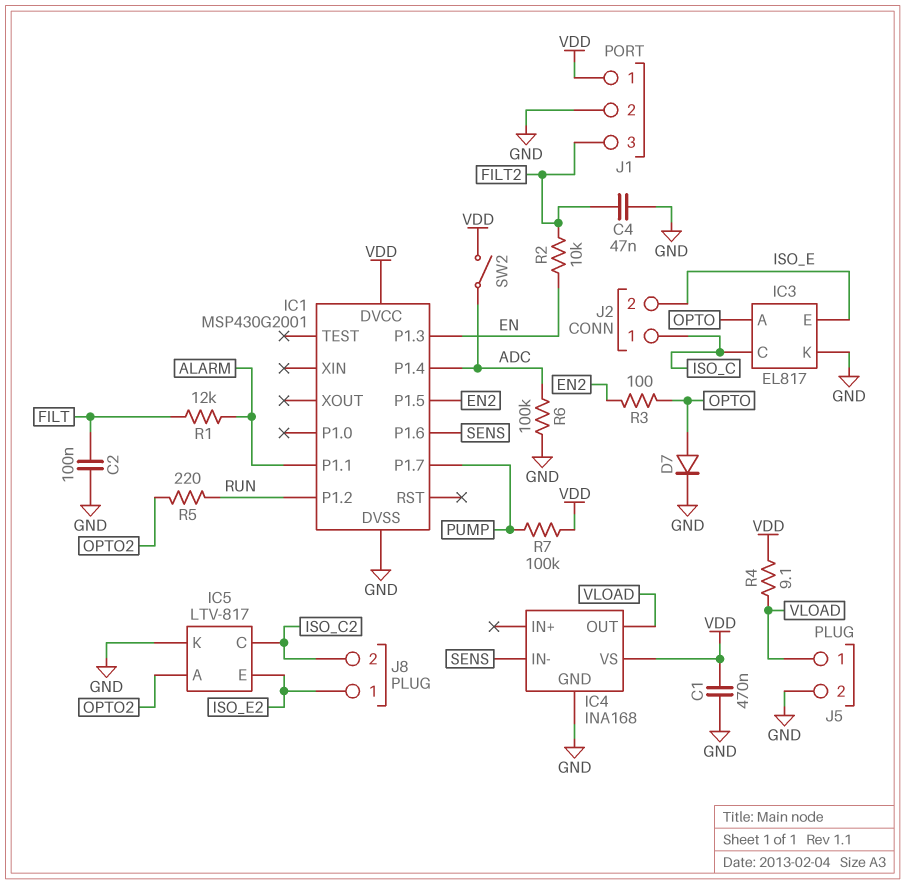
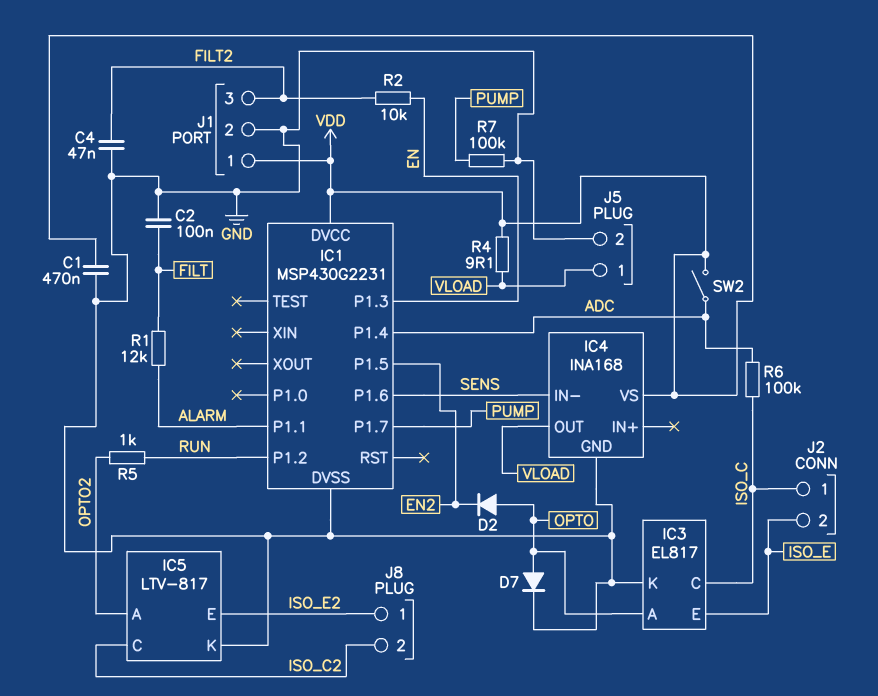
D2: none -> diode (A OPTO, K EN2)
IC1: MSP430G2001 -> MSP430G2231
R3: 100 (EN2, OPTO) -> none
R5: 220 (OPTO2, RUN) -> 1k (OPTO2, RUN)
R6: 100k (ADC, GND) -> 100k (ADC, ISO_C)
R7: 100k (PUMP, VDD) -> 100k (GND, PUMP)

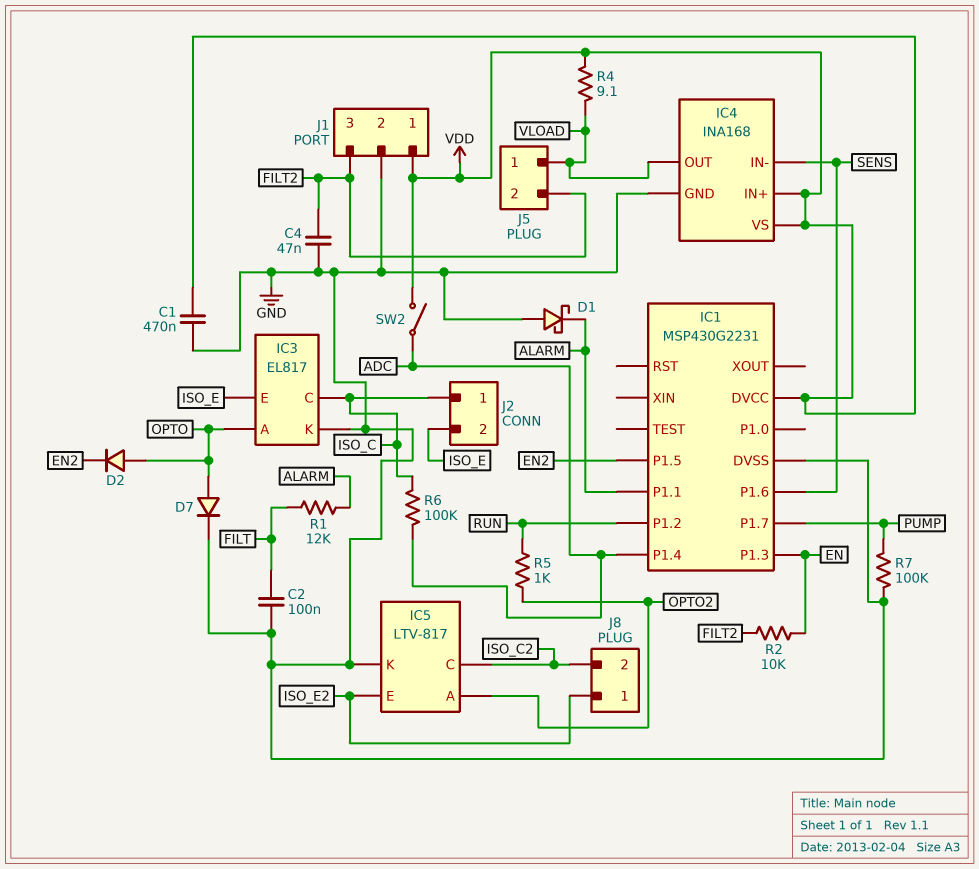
D1: none -> schottky (A GND, K ALARM)
IC4 pin IN+: none -> VDD
J5 pin 2: GND -> FILT2

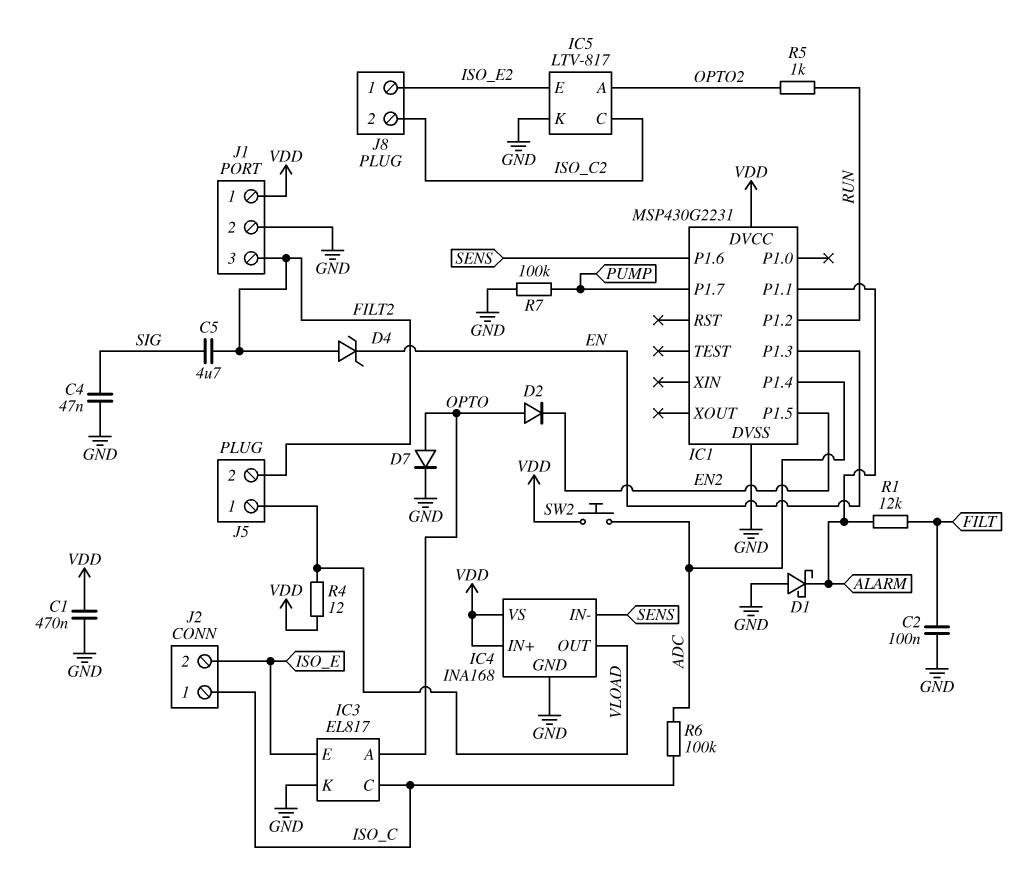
C4: 47nF (FILT2, GND) -> 47nF (GND, SIG)
C5: none -> 4.7uF (FILT2, SIG)
D4: none -> zener (A FILT2, K EN)
R2: 10k (EN, FILT2) -> none
R4: 9.1 (VDD, VLOAD) -> 12 (VDD, VLOAD)
SW2: switch (ADC, VDD) -> button (ADC, VDD)

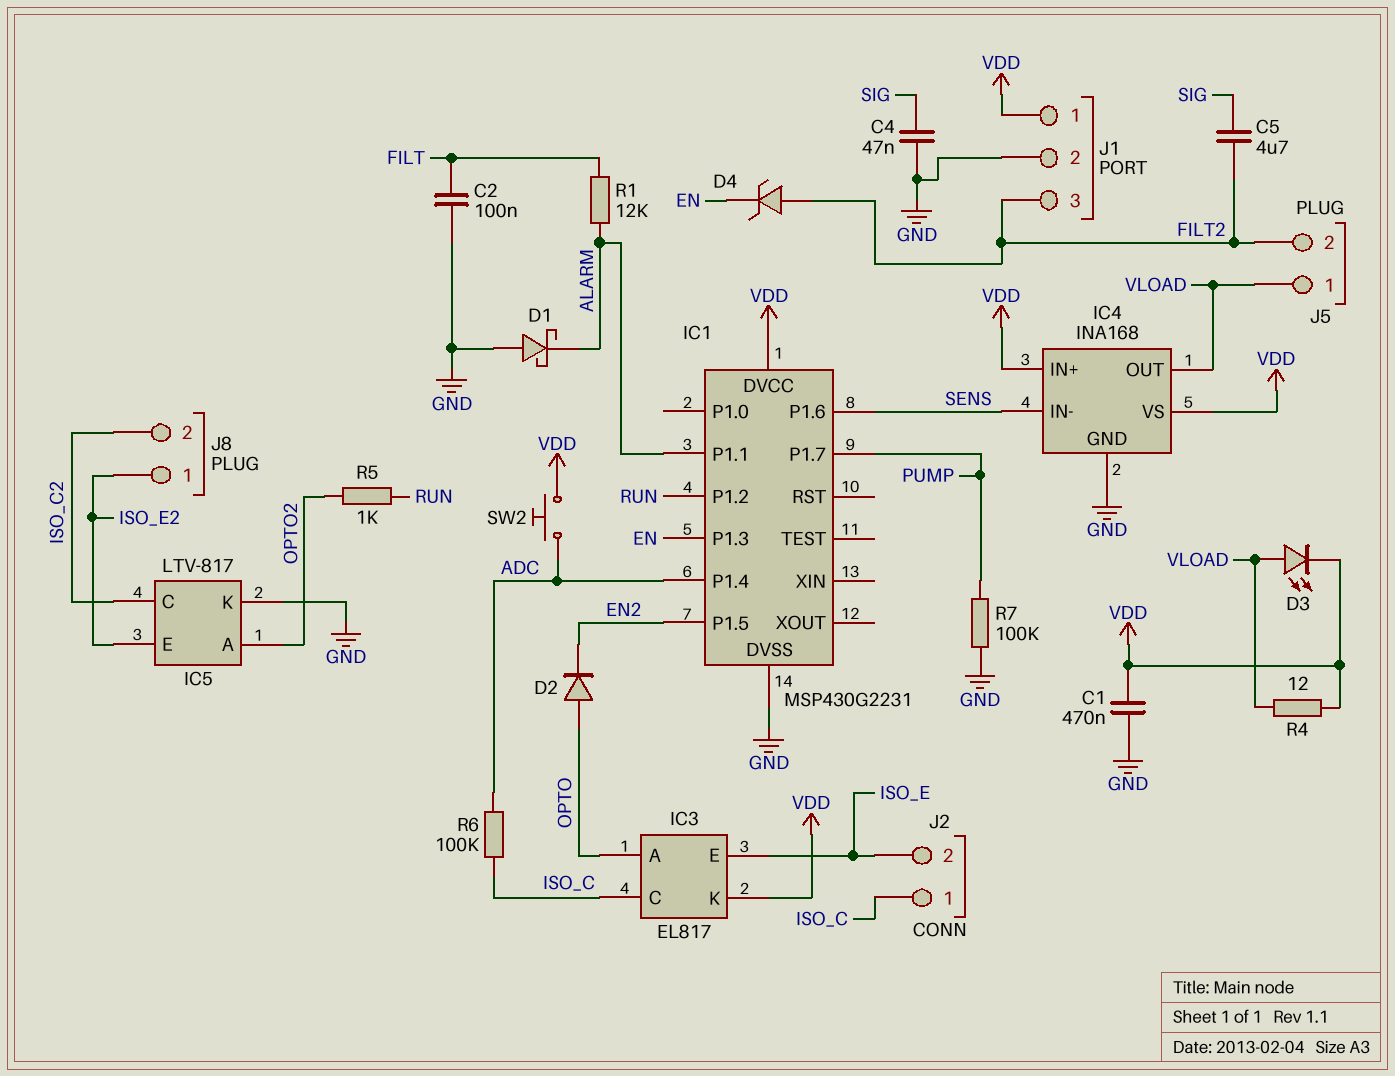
D3: none -> LED (A VLOAD, K VDD)
D7: diode (A OPTO, K GND) -> none
IC3 pin K: GND -> VDD

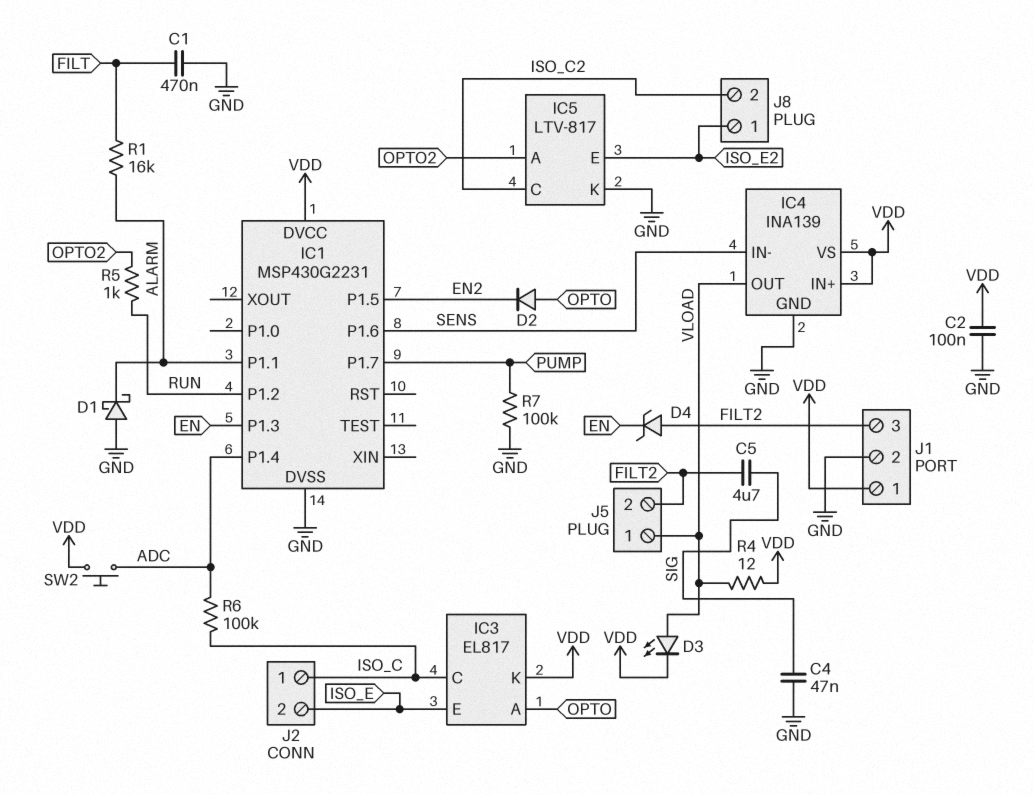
C1: 470nF (GND, VDD) -> 470nF (FILT, GND)
C2: 100nF (FILT, GND) -> 100nF (GND, VDD)
IC4: INA168 -> INA139
R1: 12k (ALARM, FILT) -> 16k (ALARM, FILT)

